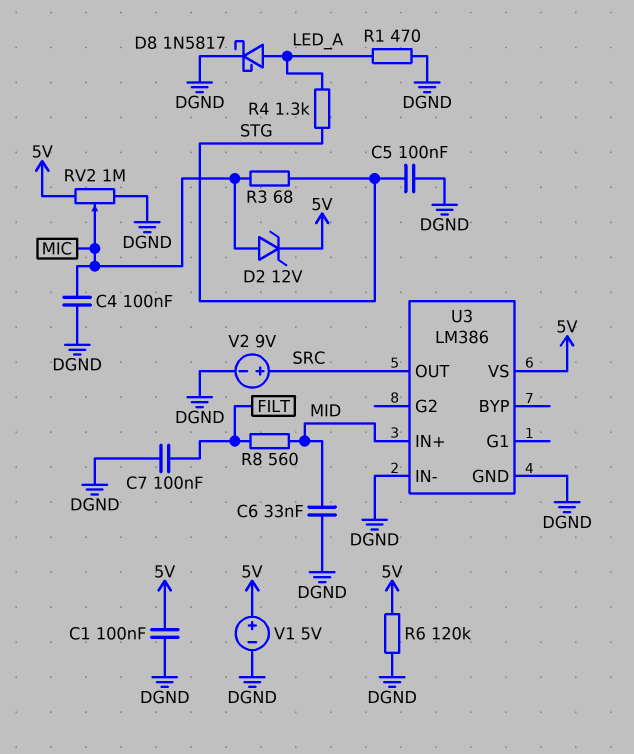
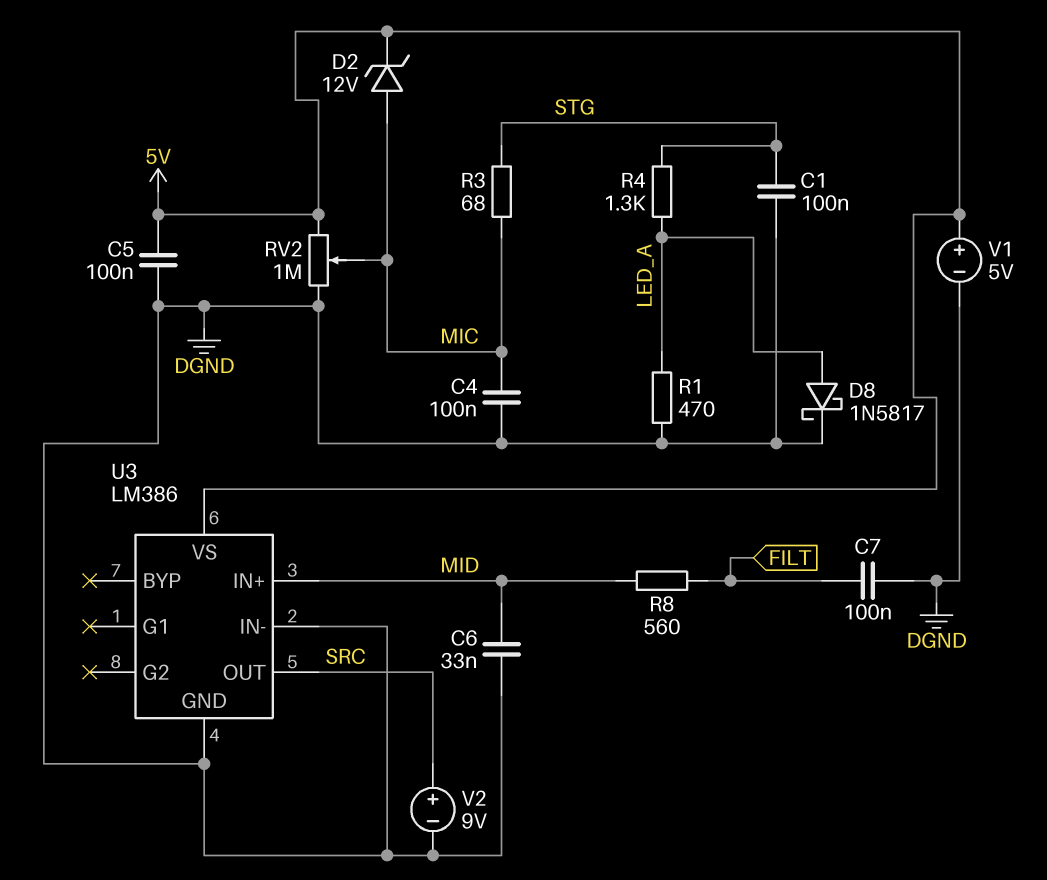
C1: 100nF (5V, DGND) -> 100nF (DGND, STG)
C5: 100nF (DGND, STG) -> 100nF (5V, DGND)
R6: 120k (5V, DGND) -> none

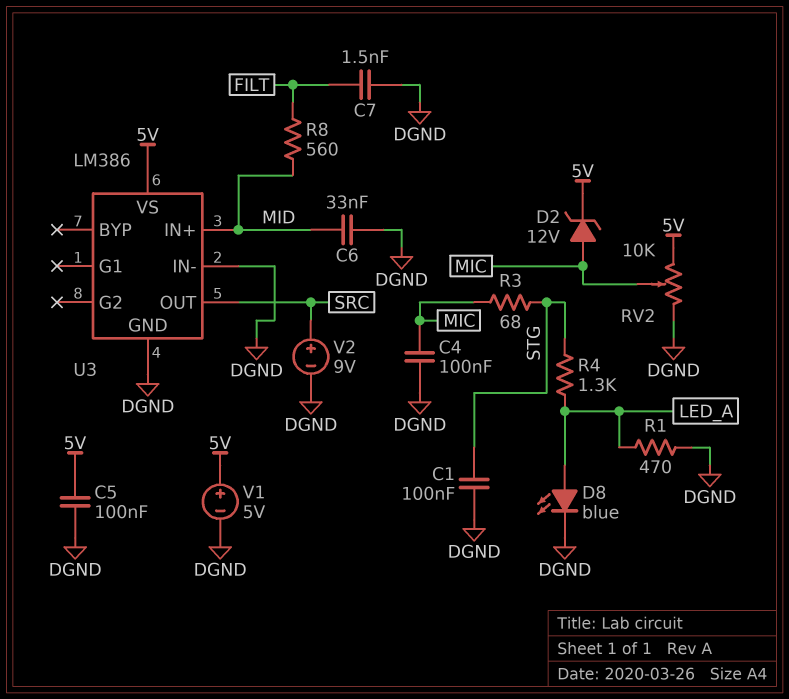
C7: 100nF (DGND, FILT) -> 1.5nF (DGND, FILT)
D8: schottky 1N5817 (A LED_A, K DGND) -> LED blue (A LED_A, K DGND)
RV2: 1M (5V, DGND, wiper MIC) -> 10k (5V, DGND, wiper MIC)

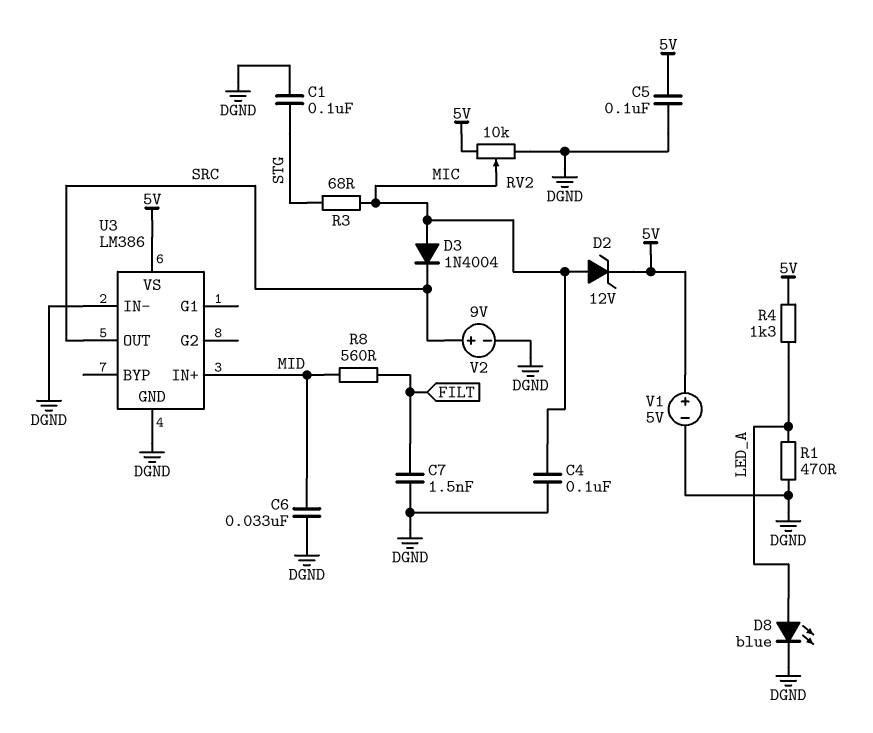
D3: none -> diode 1N4004 (A MIC, K SRC)
R4: 1.3k (LED_A, STG) -> 1.3k (5V, LED_A)

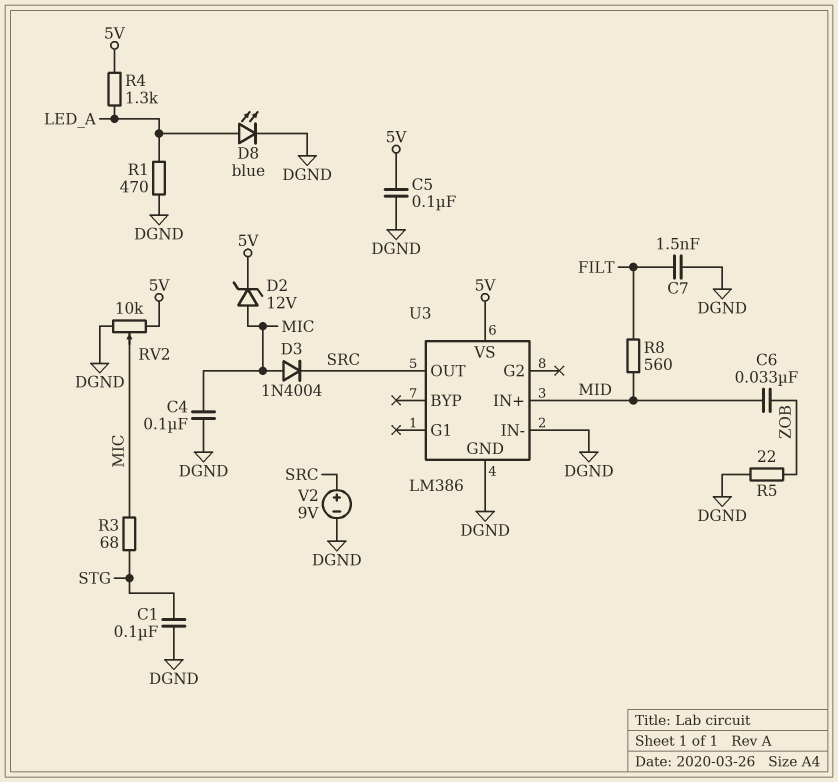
C6: 33nF (DGND, MID) -> 33nF (MID, ZOB)
R5: none -> 22 (DGND, ZOB)
V1: 5V (plus 5V, minus DGND) -> none

